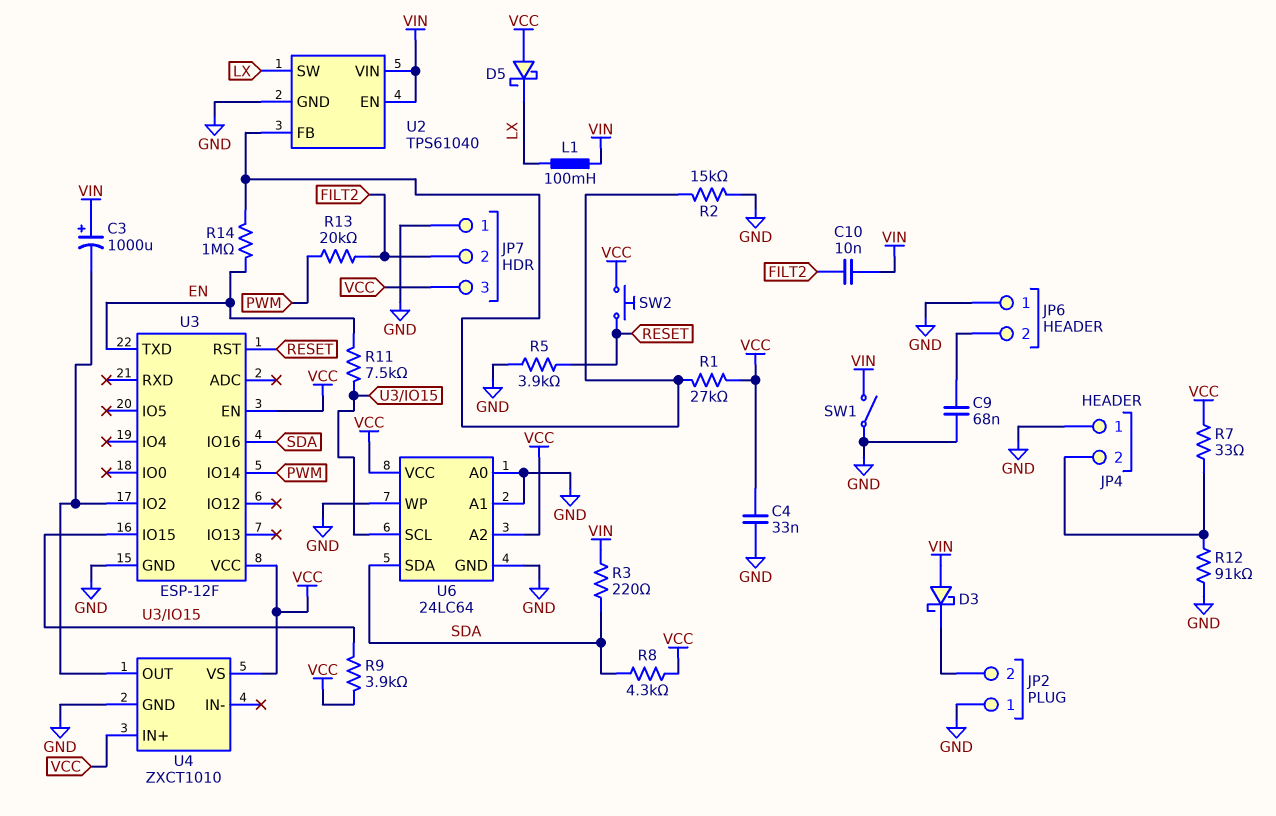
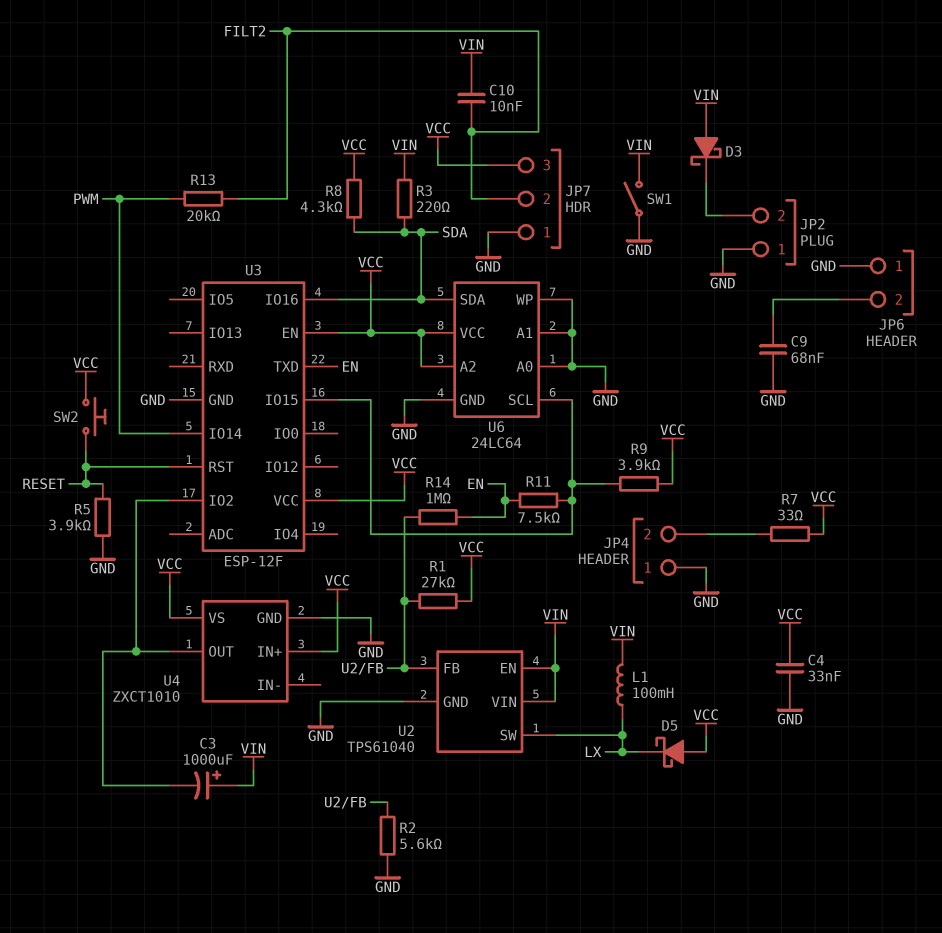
R2: 15k (GND, U2/FB) -> 5.6k (GND, U2/FB)
R12: 91k (GND, JP4/2) -> none

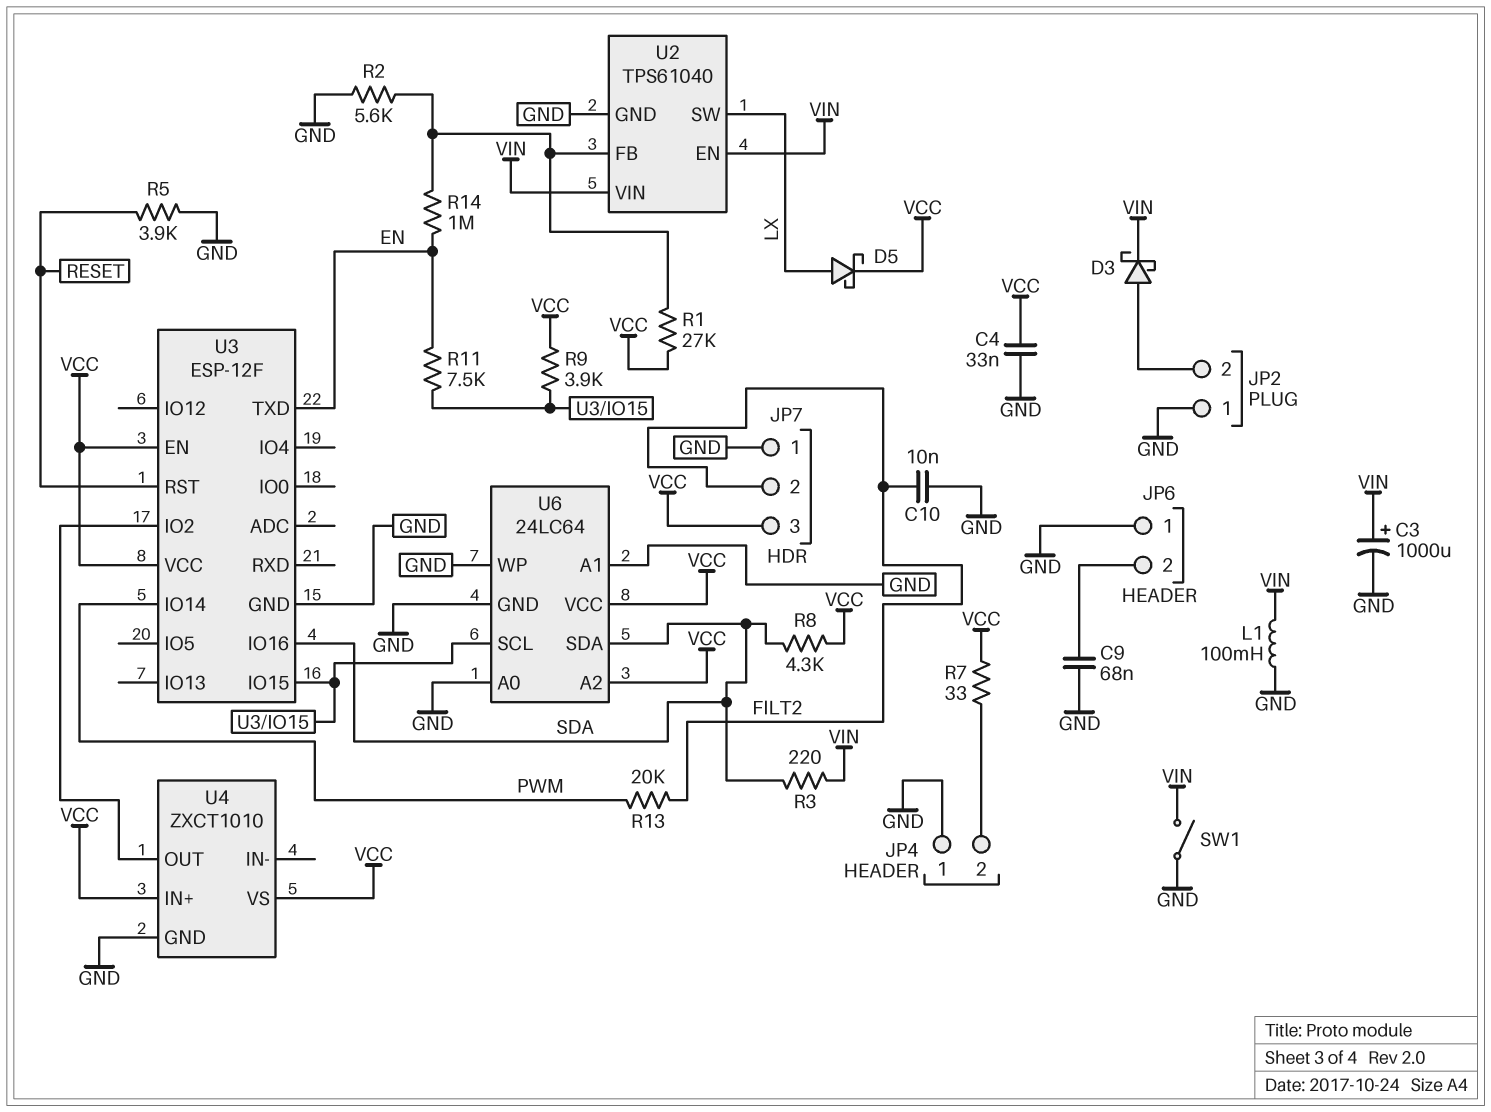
C3: 1000uF (plus VIN, minus U3/IO2) -> 1000uF (plus VIN, minus GND)
C10: 10nF (FILT2, VIN) -> 10nF (FILT2, GND)
D3: schottky (A VIN, K JP2/2) -> schottky (A JP2/2, K VIN)
D5: schottky (A VCC, K LX) -> schottky (A LX, K VCC)
L1: 100mH (LX, VIN) -> 100mH (GND, VIN)
SW2: button (RESET, VCC) -> none

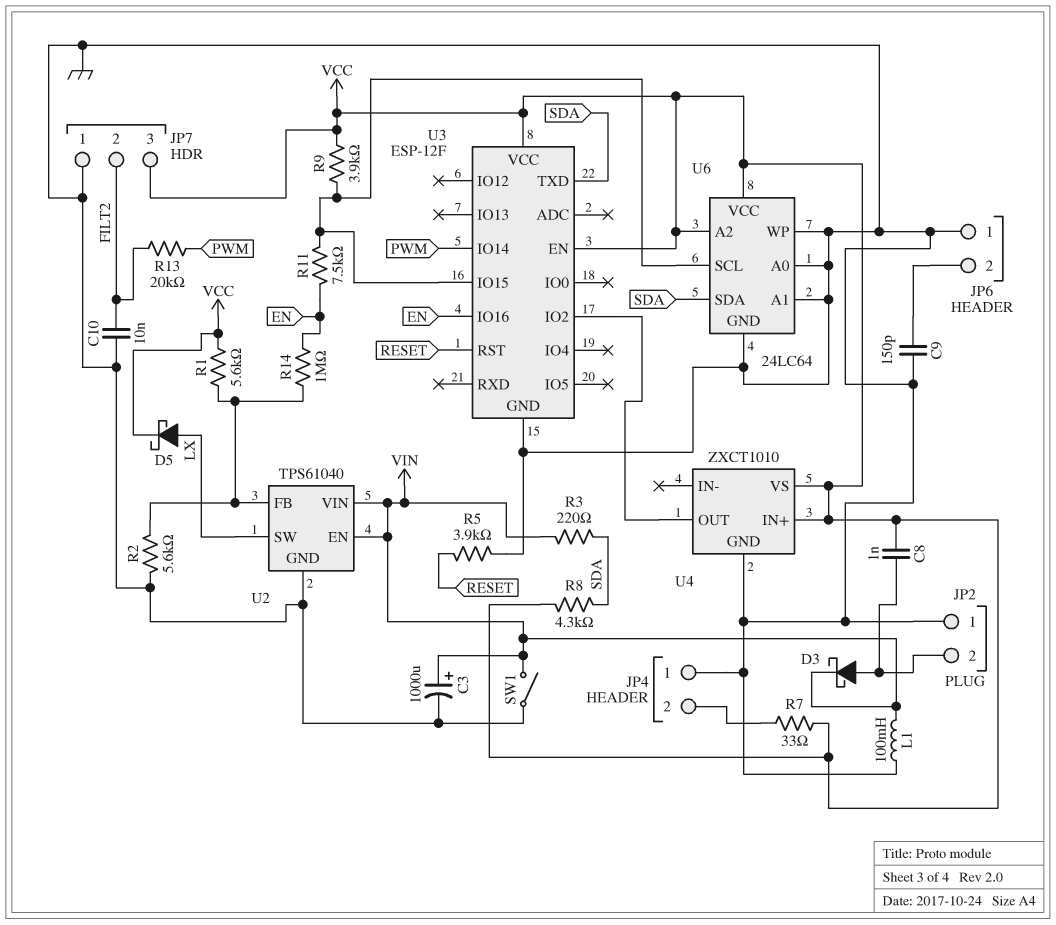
C4: 33nF (GND, VCC) -> none
C8: none -> 1nF (JP2/2, VCC)
C9: 68nF (GND, JP6/2) -> 150pF (GND, JP6/2)
R1: 27k (U2/FB, VCC) -> 5.6k (U2/FB, VCC)
U3 pin IO16: SDA -> EN
U3 pin TXD: EN -> SDA

